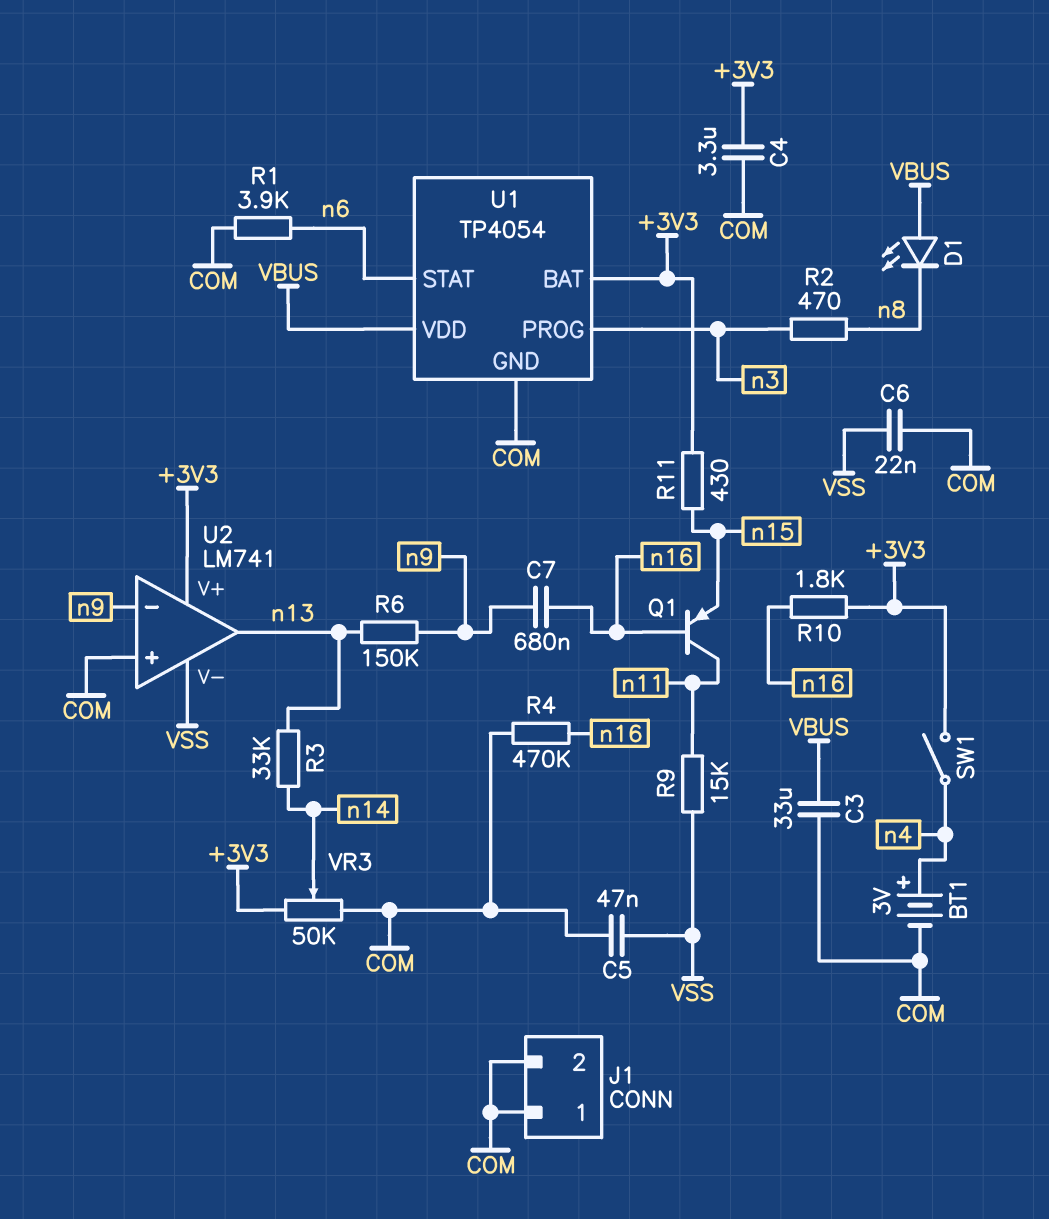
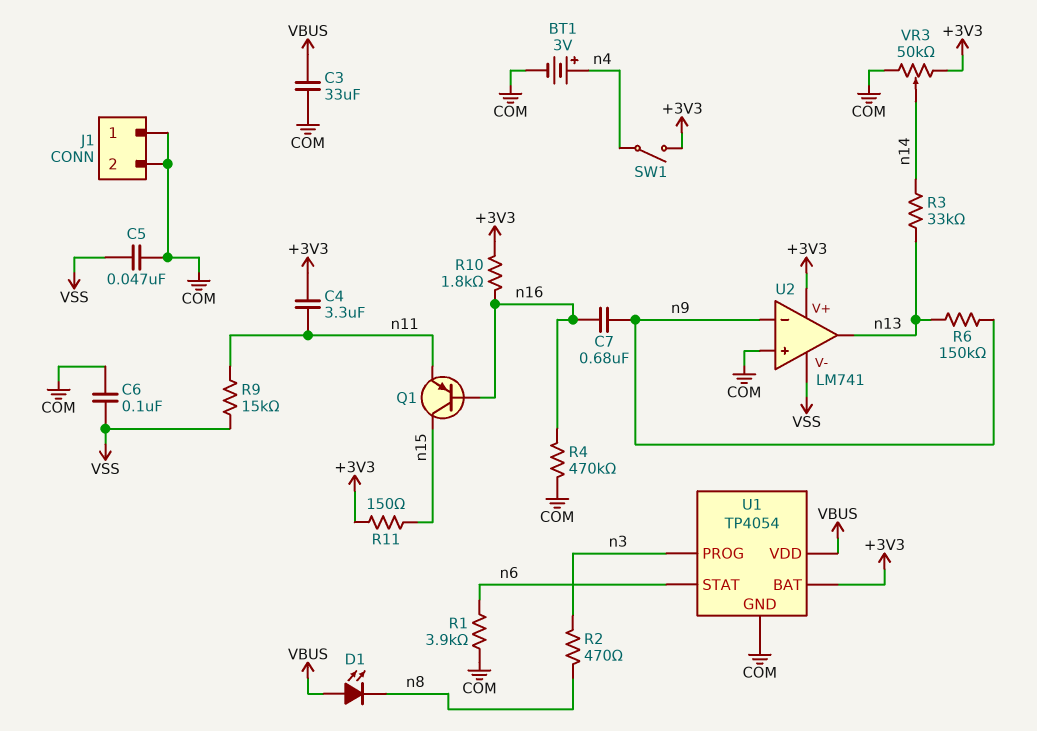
C4: 3.3uF (+3V3, COM) -> 3.3uF (+3V3, n11)
C6: 22nF (COM, VSS) -> 100nF (COM, VSS)
Q1: PNP (B n16, C n11, E n15) -> PNP (B n16, C n15, E n11)
R11: 430 (+3V3, n15) -> 150 (+3V3, n15)

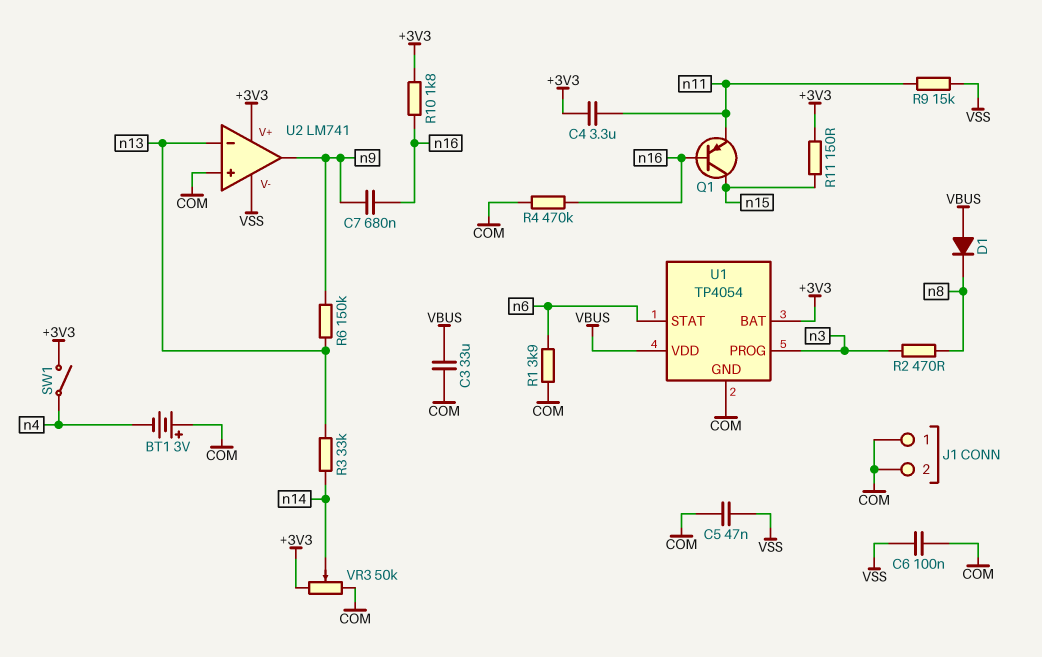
BT1: 3V (plus n4, minus COM) -> 3V (plus COM, minus n4)
D1: LED (A VBUS, K n8) -> diode (A VBUS, K n8)
U2 pin in-: n9 -> n13
U2 pin out: n13 -> n9

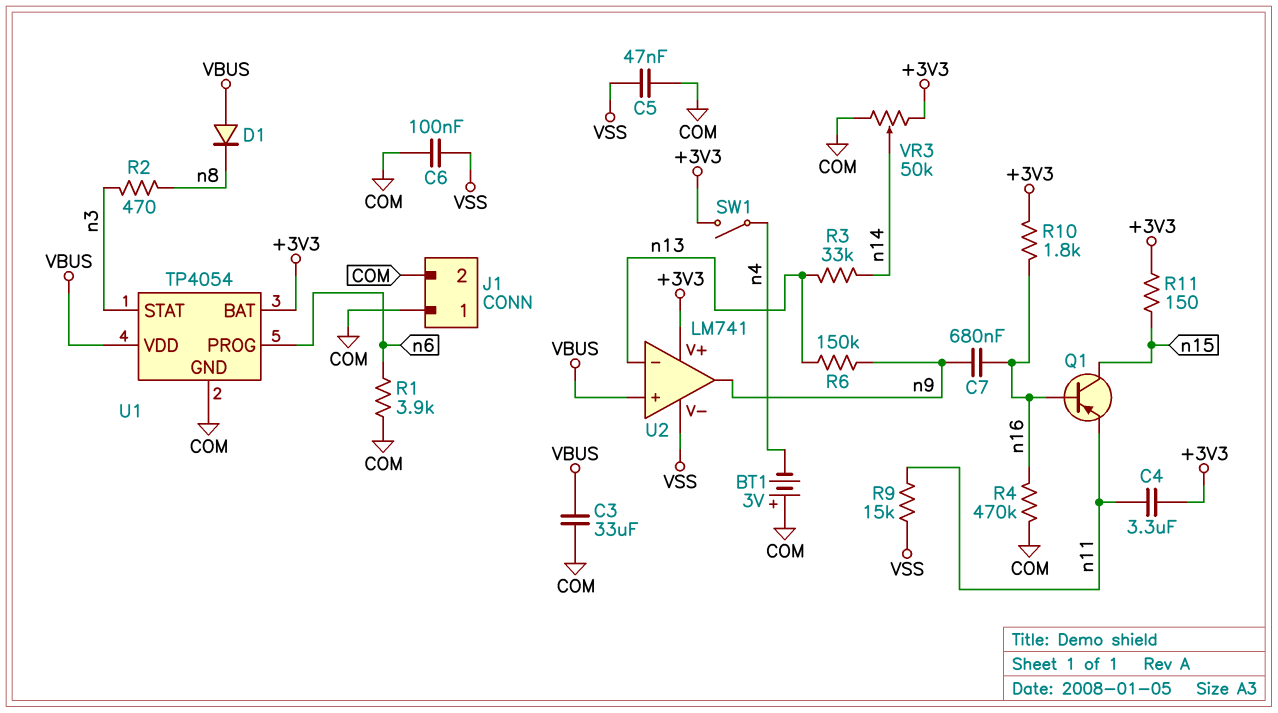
U1 pin PROG: n3 -> n6
U1 pin STAT: n6 -> n3
U2 pin in+: COM -> VBUS

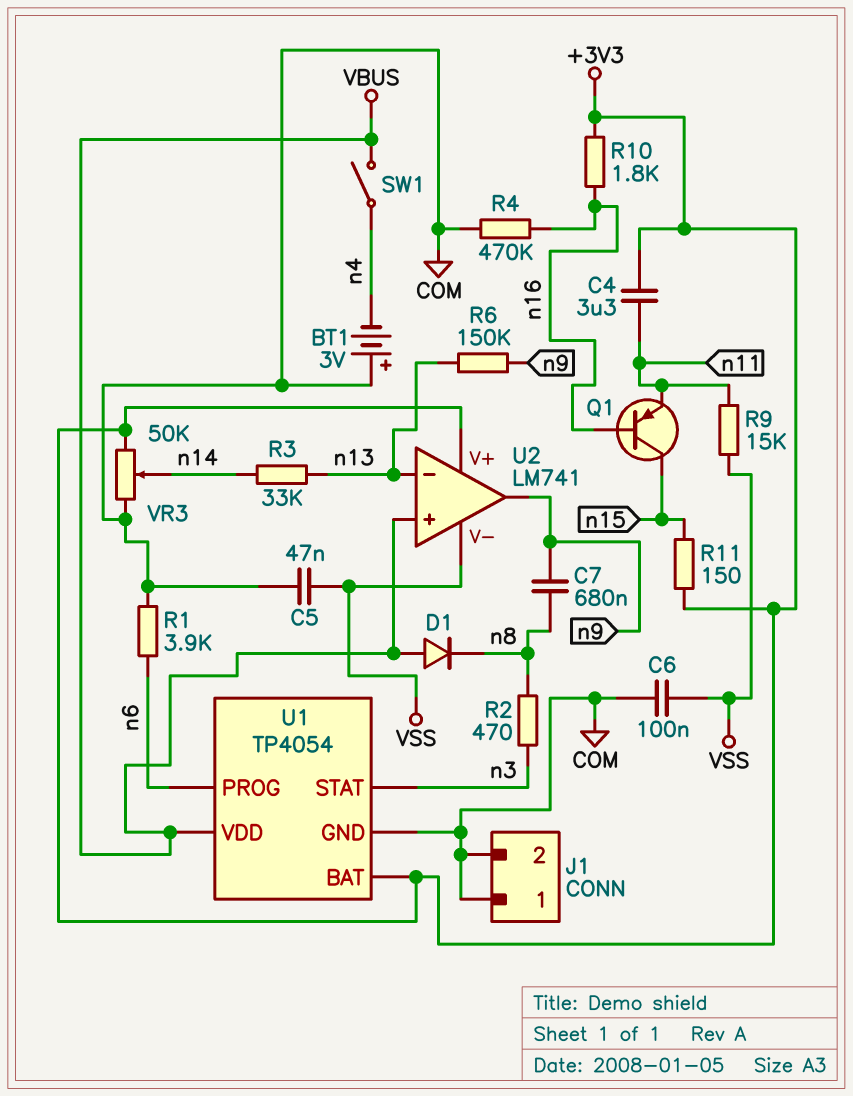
C3: 33uF (COM, VBUS) -> none
C7: 680nF (n9, n16) -> 680nF (n8, n9)
SW1: switch (+3V3, n4) -> switch (VBUS, n4)

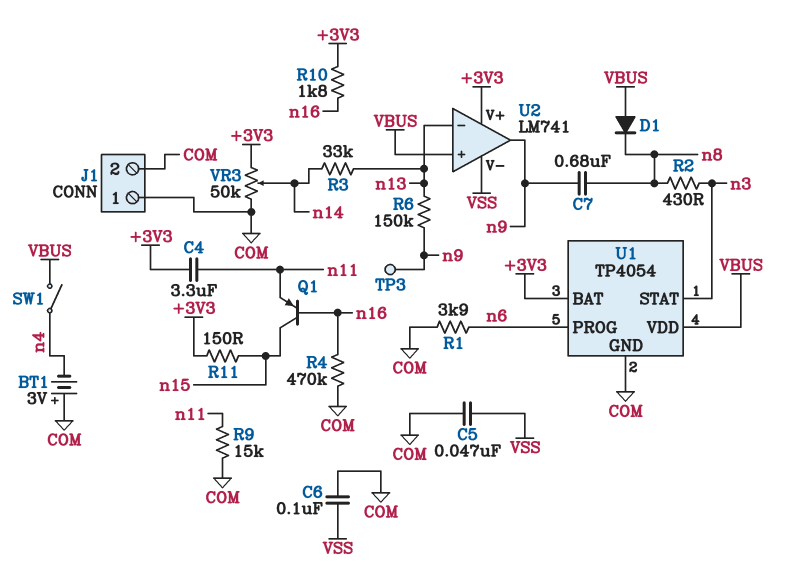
R2: 470 (n3, n8) -> 430 (n3, n8)
R9: 15k (VSS, n11) -> 15k (COM, n11)
TP3: none -> test point (n9)

